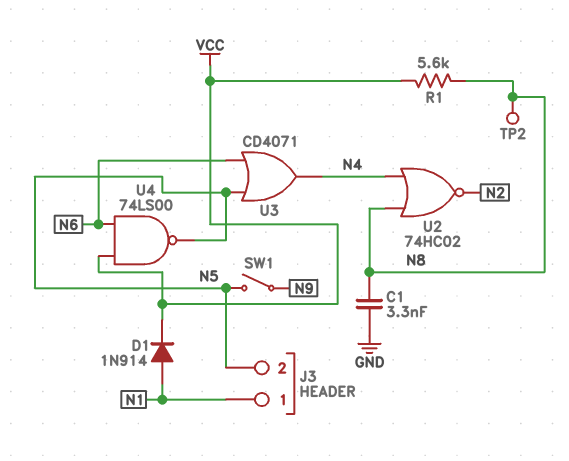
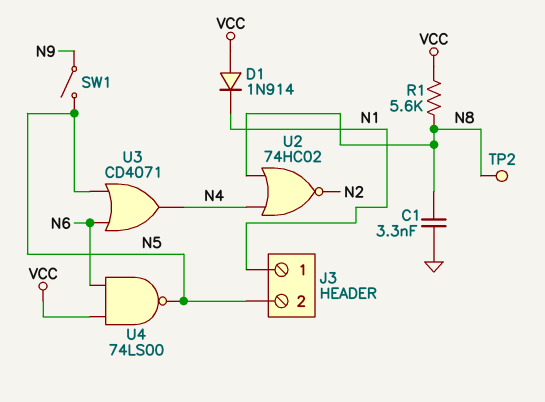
D1: diode 1N914 (A N1, K VCC) -> diode 1N914 (A VCC, K N1)

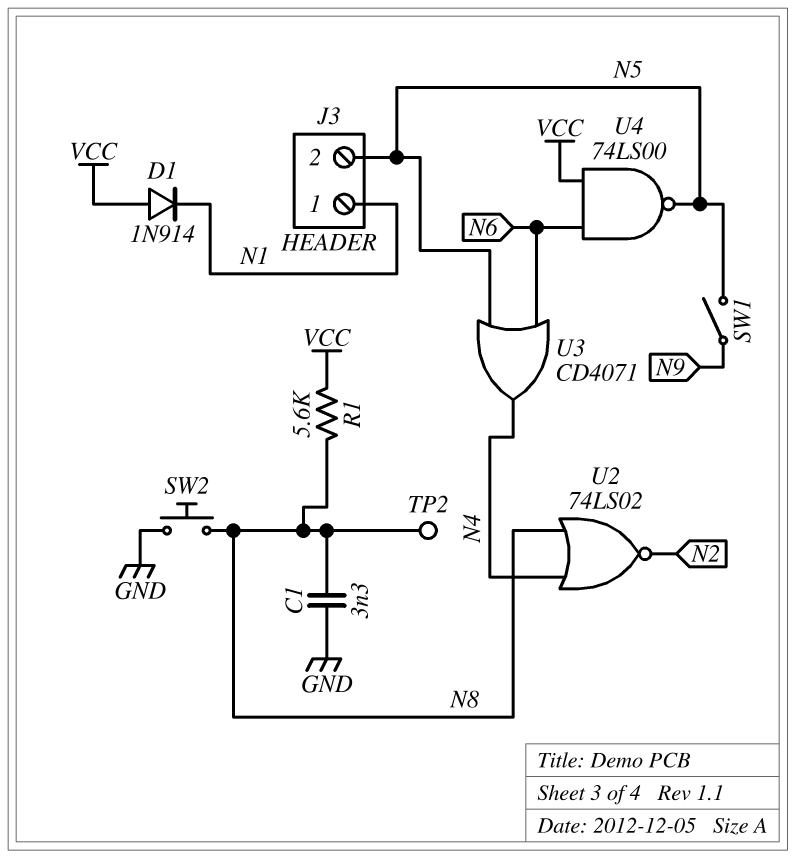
SW2: none -> button (GND, N8)
U2: NOR 74HC02 (in N4, in N8, out N2) -> NOR 74LS02 (in N4, in N8, out N2)

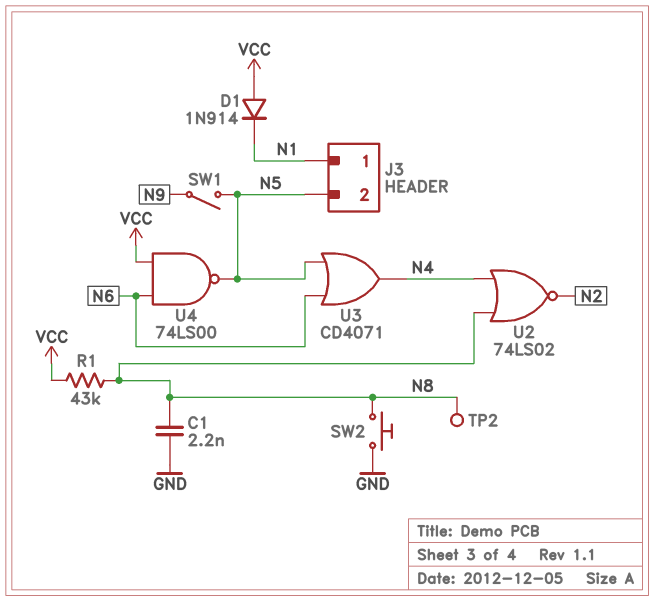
C1: 3.3nF (GND, N8) -> 2.2nF (GND, N8)
R1: 5.6k (N8, VCC) -> 43k (N8, VCC)

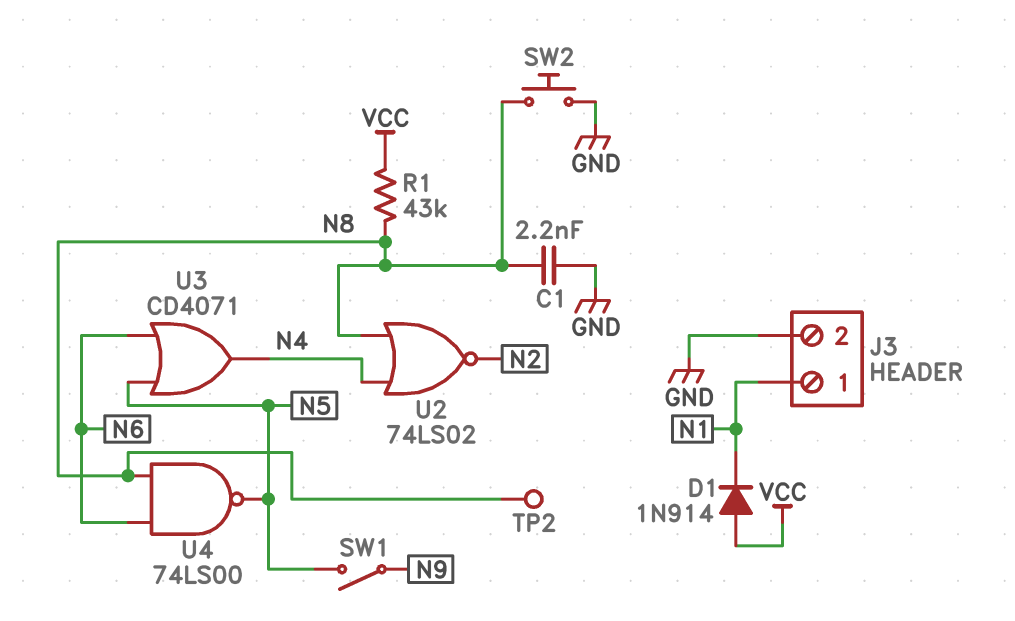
J3 pin 2: N5 -> GND
U4: NAND 74LS00 (in N6, in VCC, out N5) -> NAND 74LS00 (in N6, in N8, out N5)

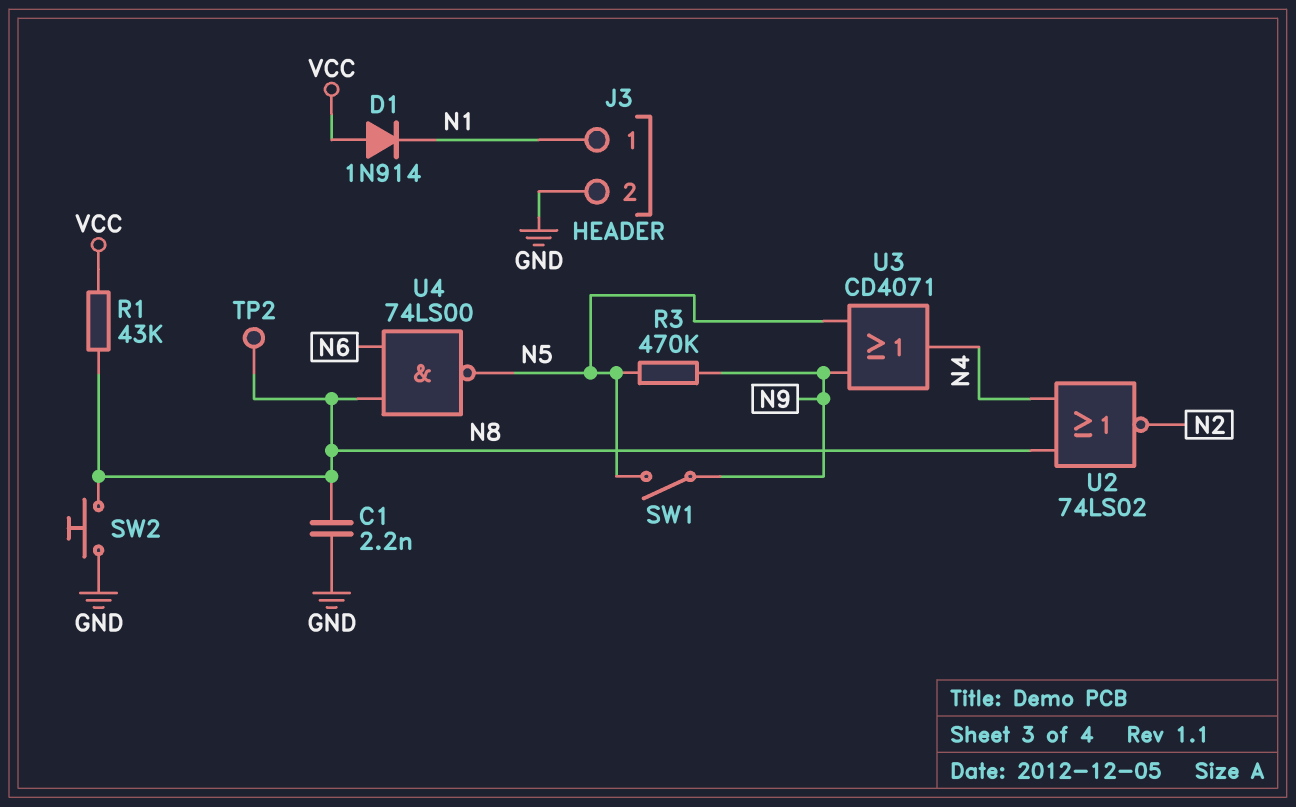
R3: none -> 470k (N5, N9)
U3: OR CD4071 (in N5, in N6, out N4) -> OR CD4071 (in N5, in N9, out N4)

